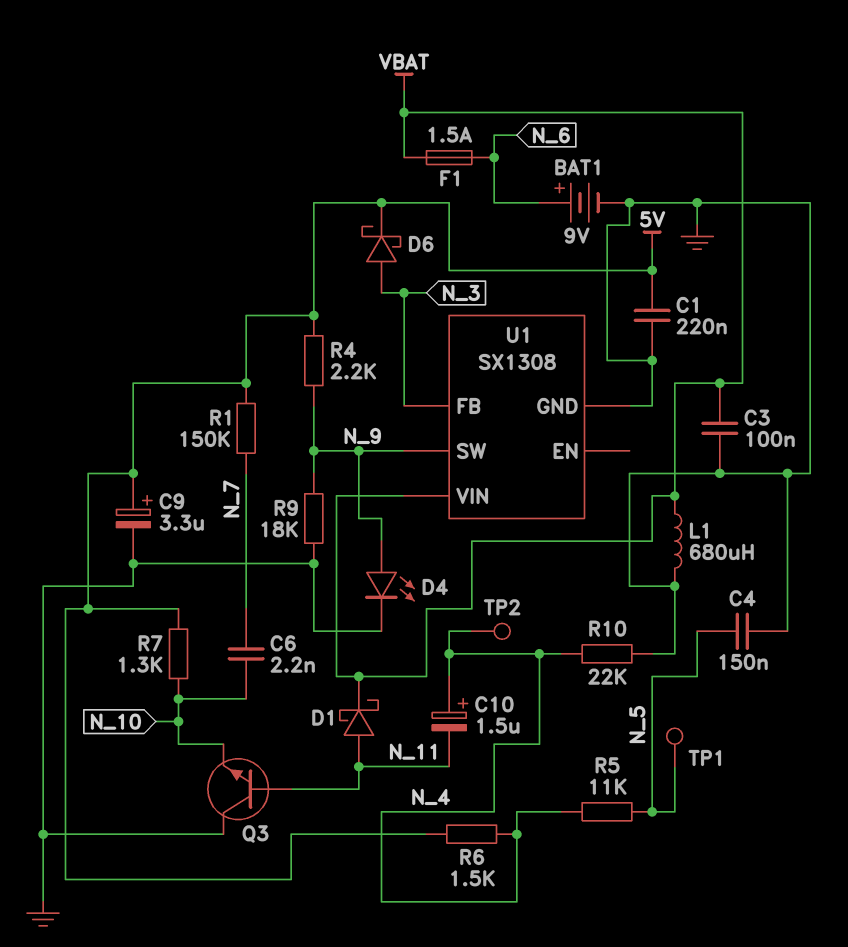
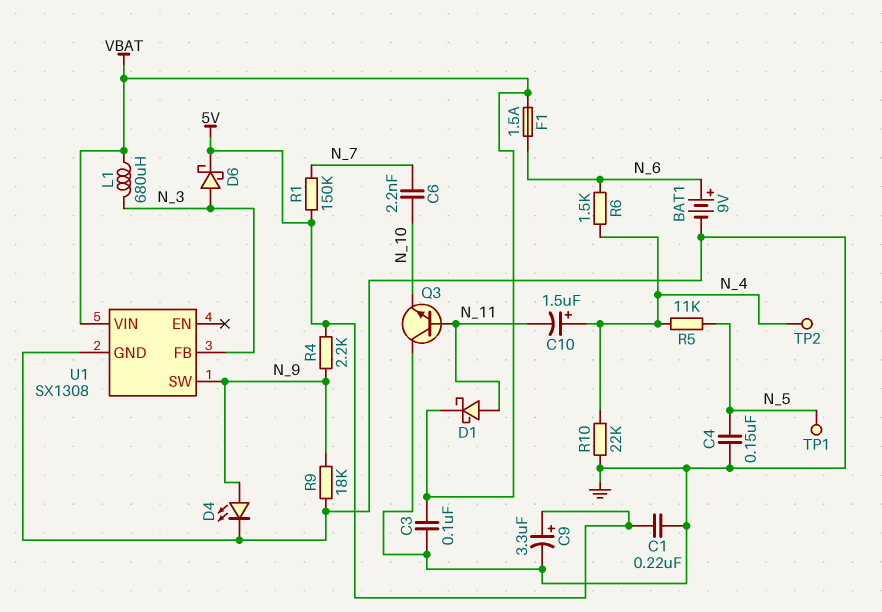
L1: 680uH (GND, VBAT) -> 680uH (N_3, VBAT)
R6: 1.5k (5V, N_4) -> 1.5k (N_4, N_6)
R7: 1.3k (5V, N_10) -> none

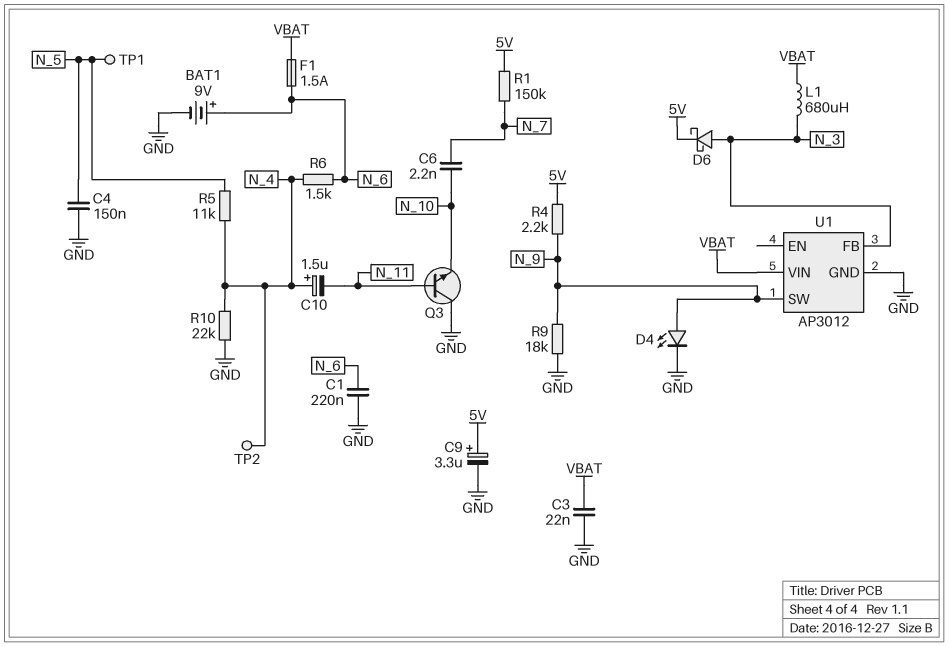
C1: 220nF (5V, GND) -> 220nF (GND, N_6)
C3: 100nF (GND, VBAT) -> 22nF (GND, VBAT)
D1: schottky (A N_11, K VBAT) -> none
U1: SX1308 -> AP3012

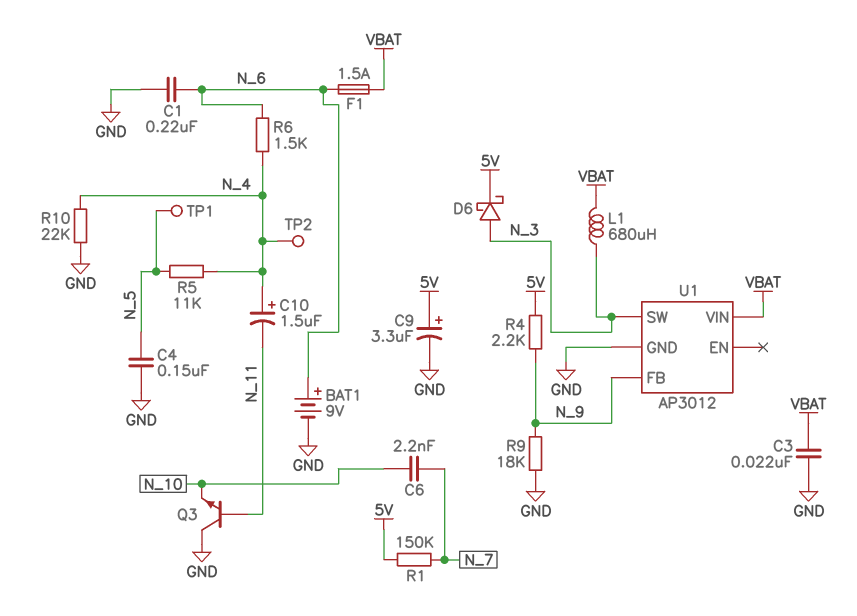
D4: LED (A N_9, K GND) -> none
U1 pin FB: N_3 -> N_9
U1 pin SW: N_9 -> N_3

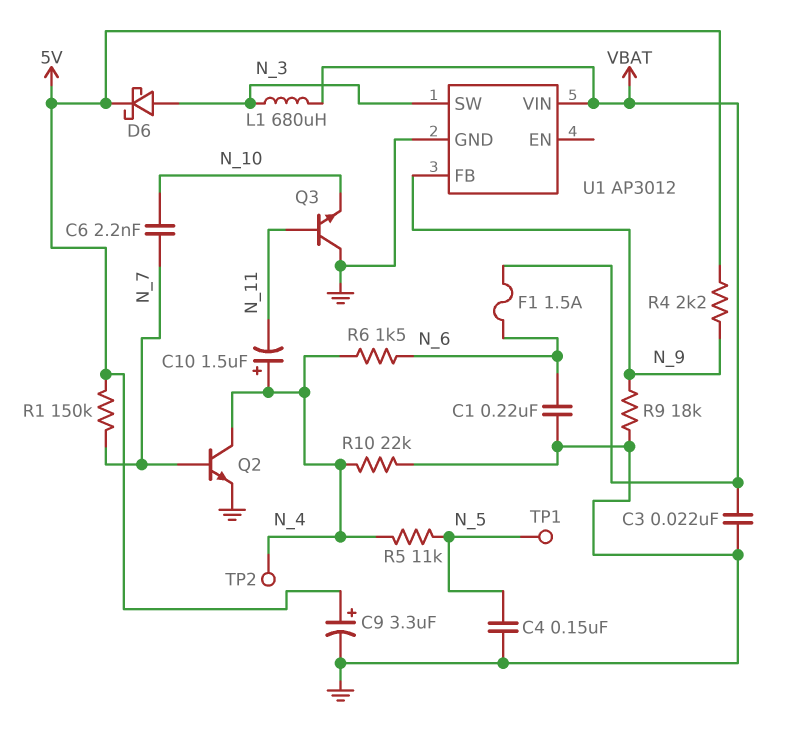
BAT1: 9V (plus N_6, minus GND) -> none
Q2: none -> NPN (B N_7, C N_4, E GND)

